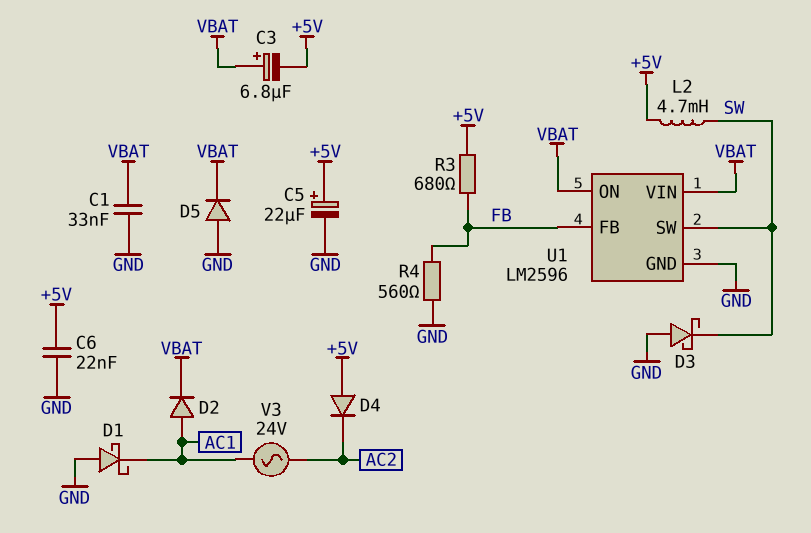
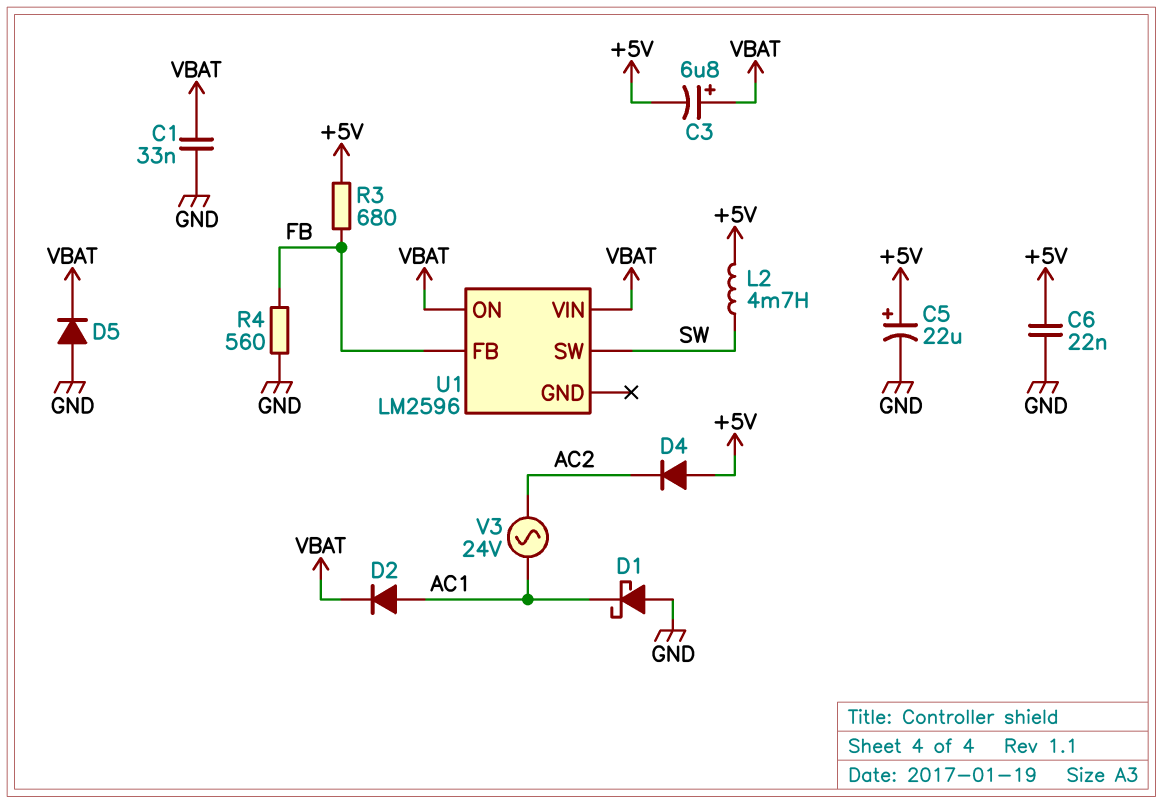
D3: schottky (A GND, K SW) -> none
U1 pin GND: GND -> none

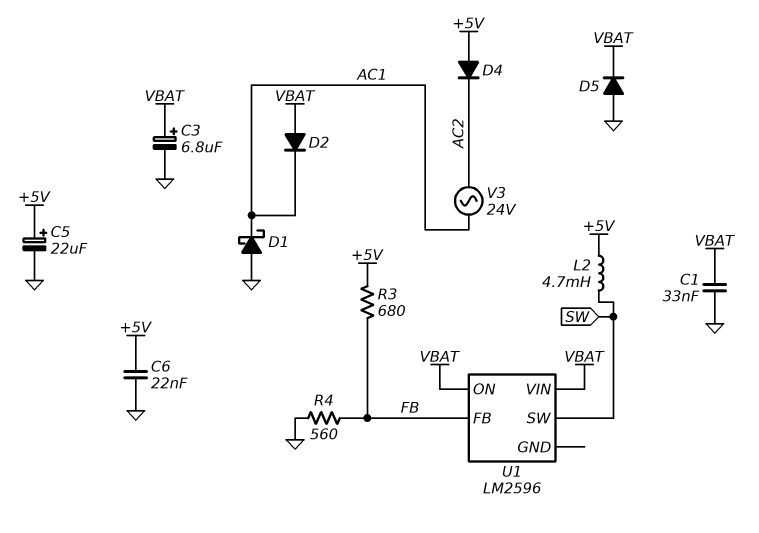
C3: 6.8uF (plus VBAT, minus +5V) -> 6.8uF (plus VBAT, minus GND)
D2: diode (A AC1, K VBAT) -> diode (A VBAT, K AC1)

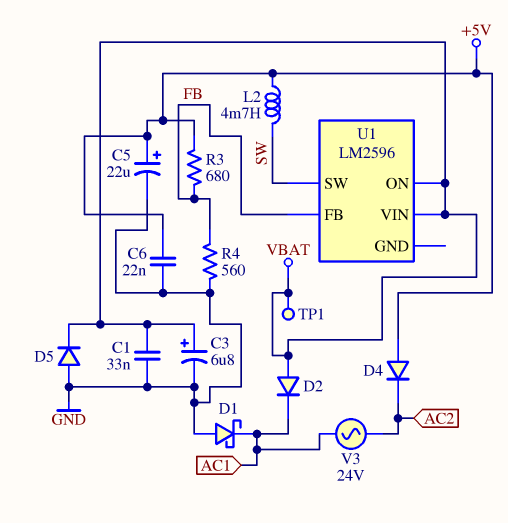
TP1: none -> test point (VBAT)

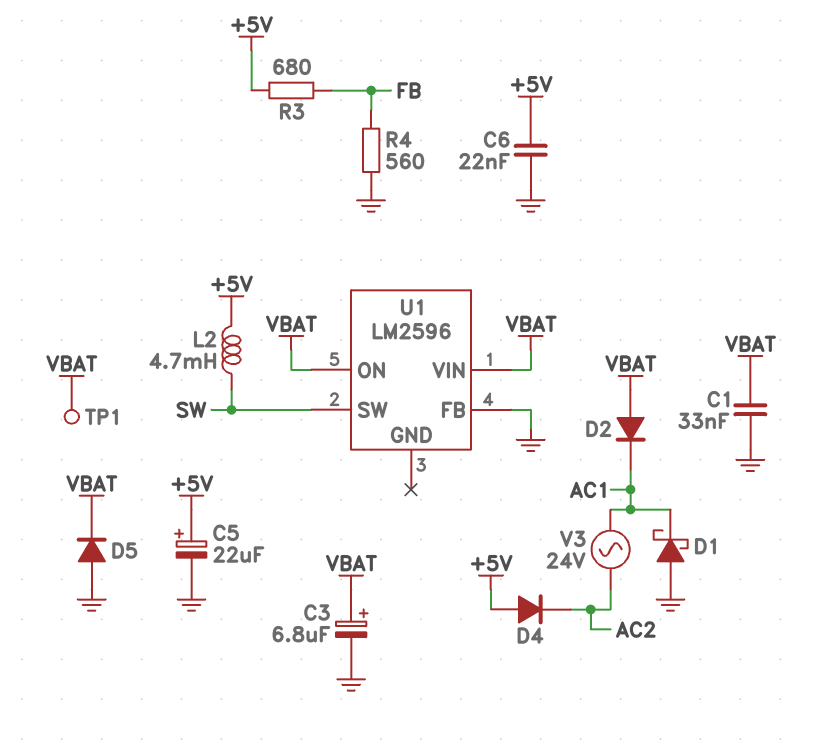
U1 pin FB: FB -> GND

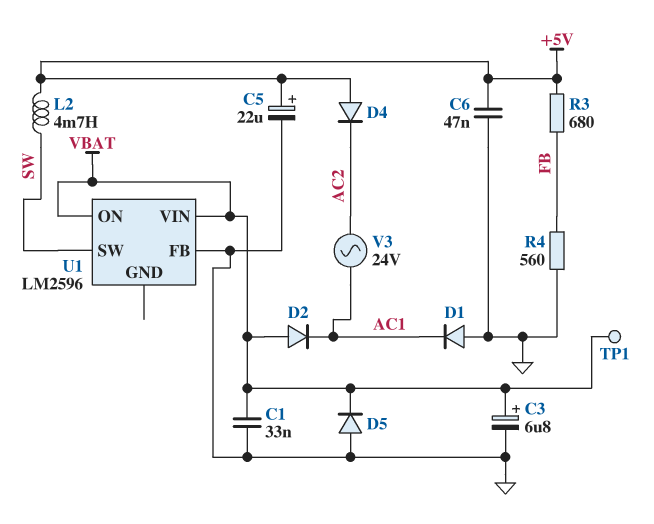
C6: 22nF (+5V, GND) -> 47nF (+5V, GND)
D1: schottky (A GND, K AC1) -> diode (A GND, K AC1)

